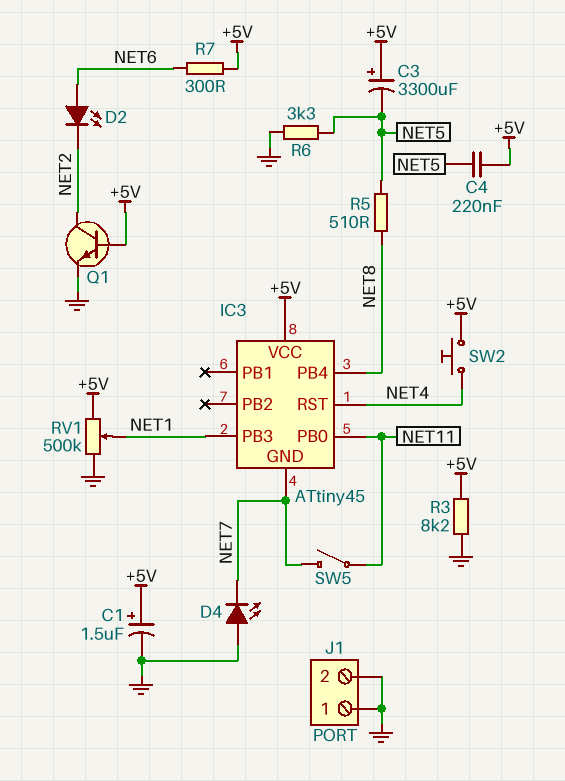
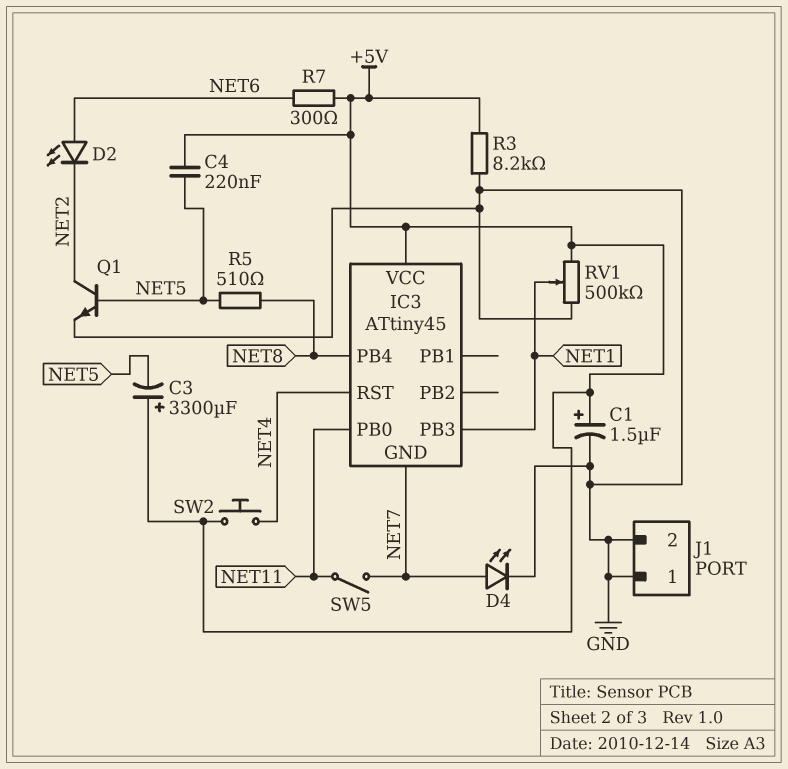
D4: LED (A GND, K NET7) -> LED (A NET7, K GND)
Q1: NPN (B +5V, C NET2, E GND) -> NPN (B NET5, C NET2, E GND)
R6: 3.3k (GND, NET5) -> none

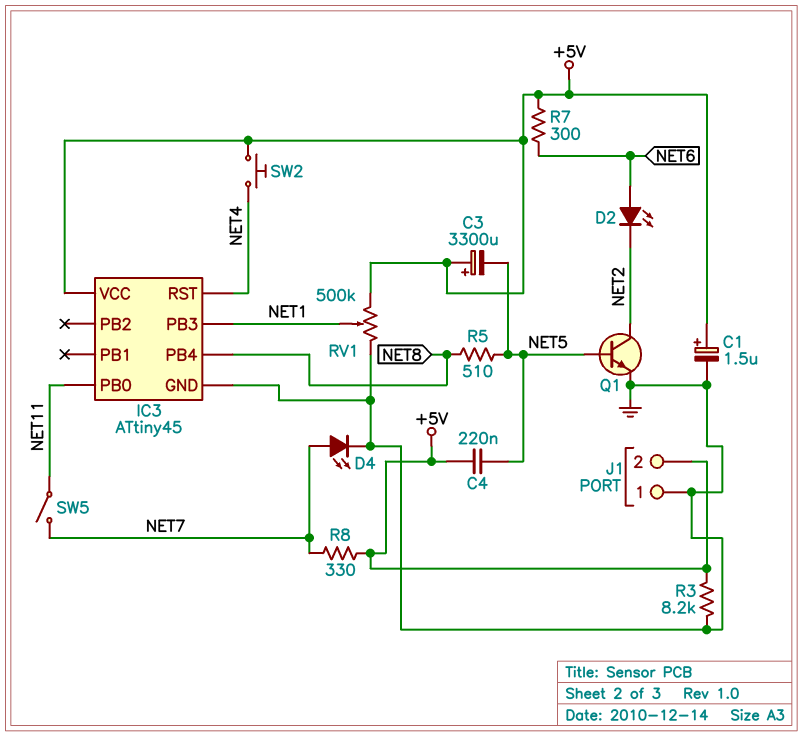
IC3 pin GND: NET7 -> GND
J1 pin 2: GND -> +5V
R8: none -> 330 (+5V, NET7)

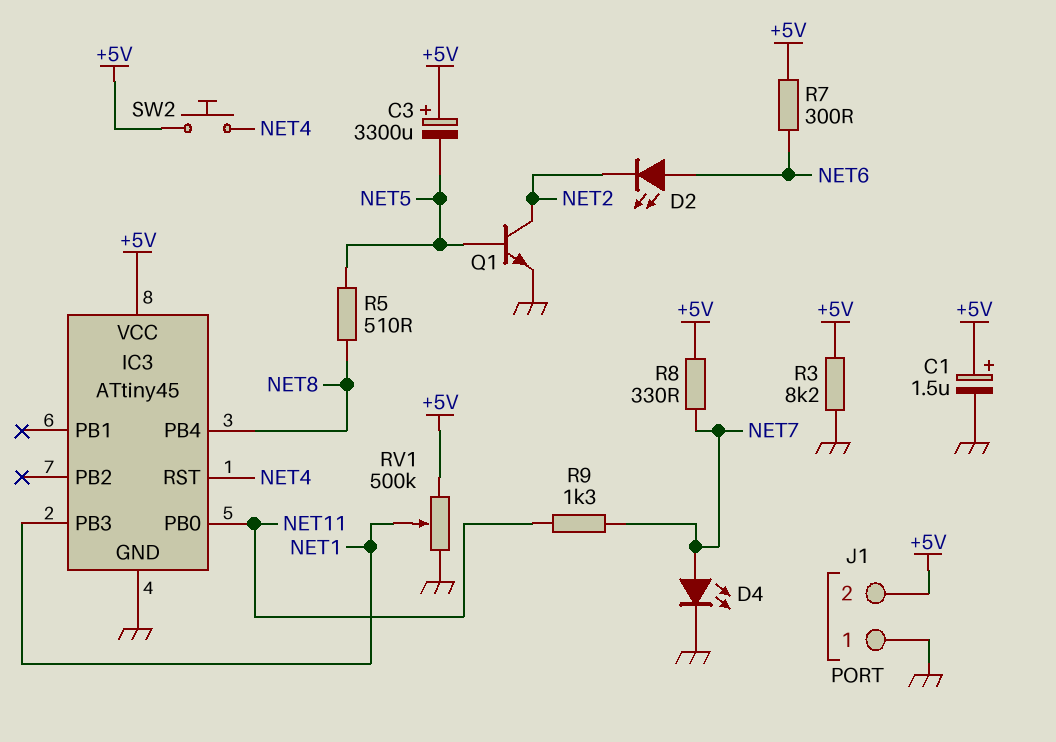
C4: 220nF (+5V, NET5) -> none
R9: none -> 1.3k (NET7, NET11)
SW5: switch (NET7, NET11) -> none

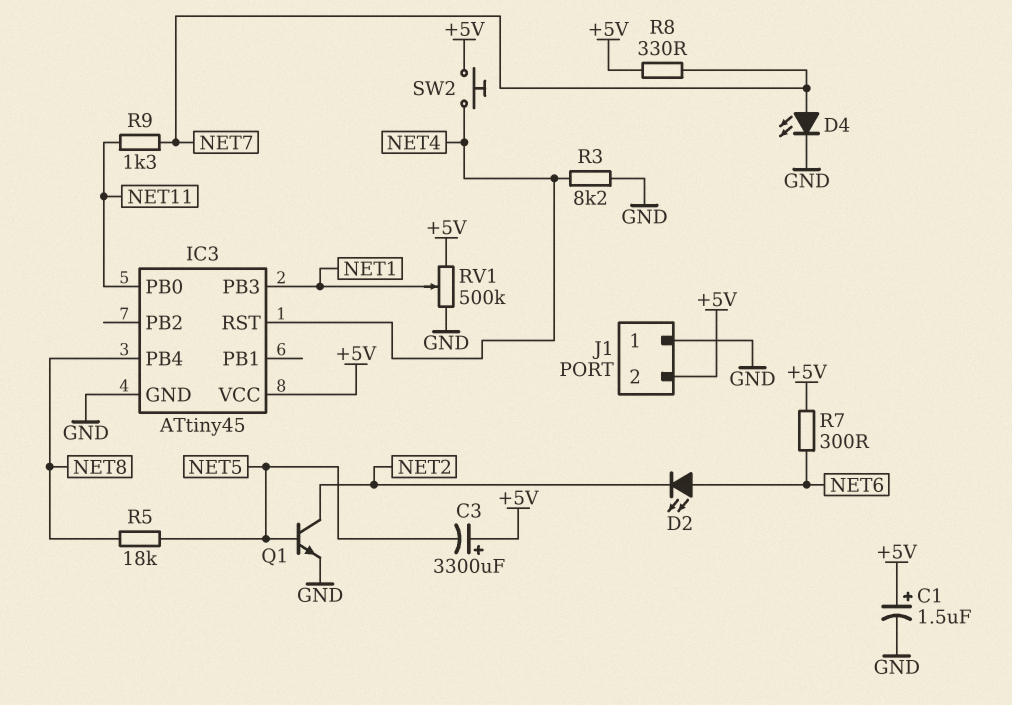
R3: 8.2k (+5V, GND) -> 8.2k (GND, NET4)
R5: 510 (NET5, NET8) -> 18k (NET5, NET8)

